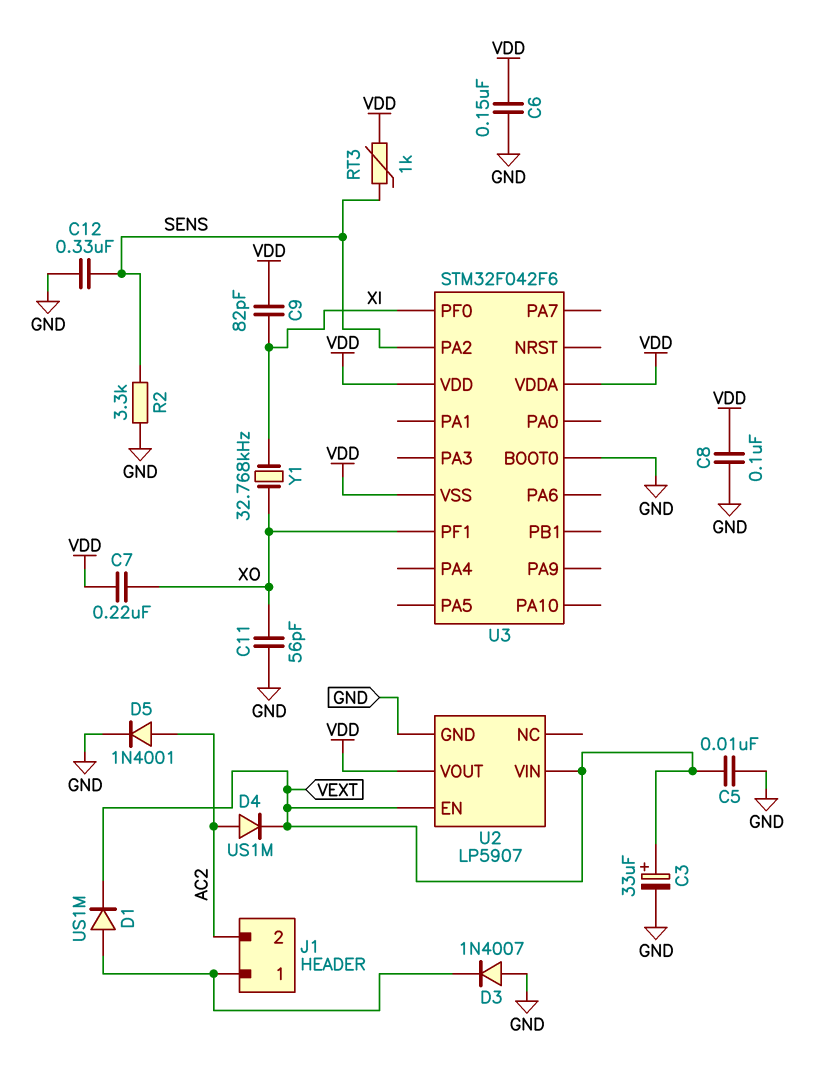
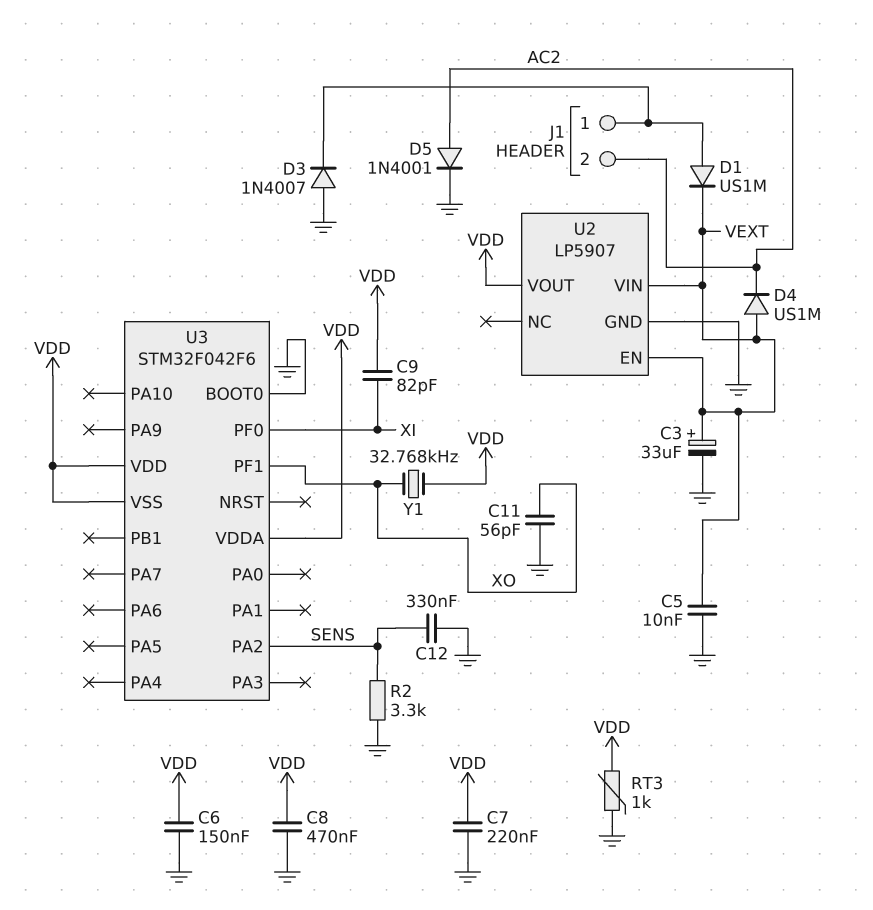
C7: 220nF (VDD, XO) -> 220nF (GND, VDD)
C8: 100nF (GND, VDD) -> 470nF (GND, VDD)
D4: diode US1M (A AC2, K VEXT) -> diode US1M (A VEXT, K AC2)
RT3: 1k (SENS, VDD) -> 1k (GND, VDD)
Y1: 32.768kHz (XI, XO) -> 32.768kHz (VDD, XO)

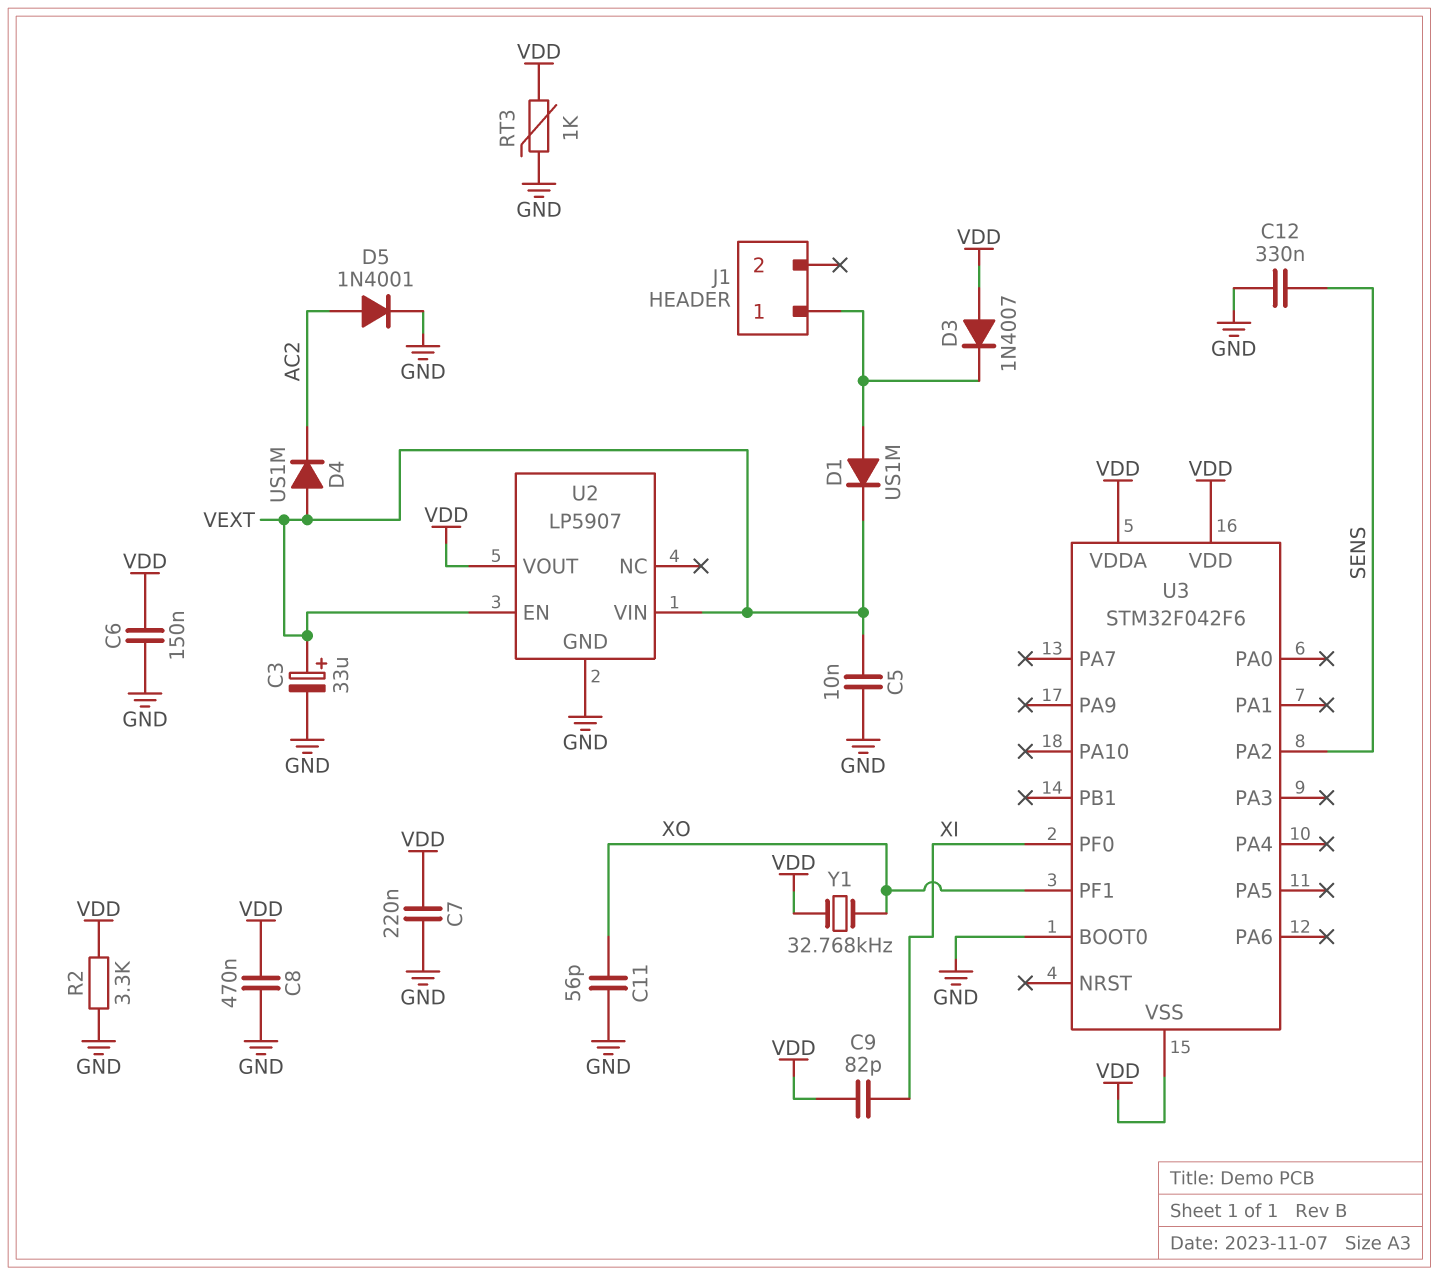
D3: diode 1N4007 (A GND, K J1/1) -> diode 1N4007 (A VDD, K J1/1)
J1 pin 2: AC2 -> none
R2: 3.3k (GND, SENS) -> 3.3k (GND, VDD)

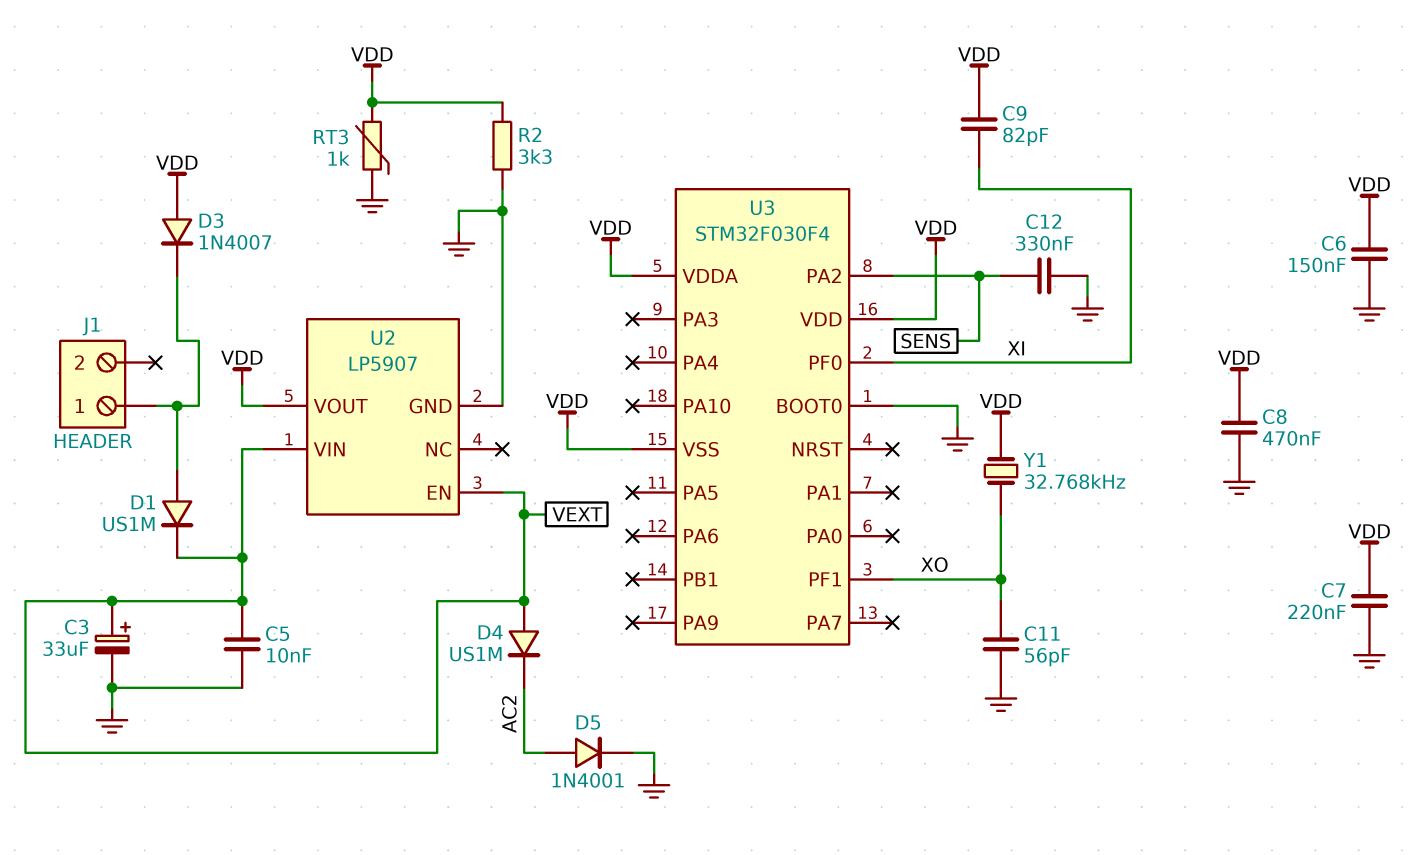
U3: STM32F042F6 -> STM32F030F4

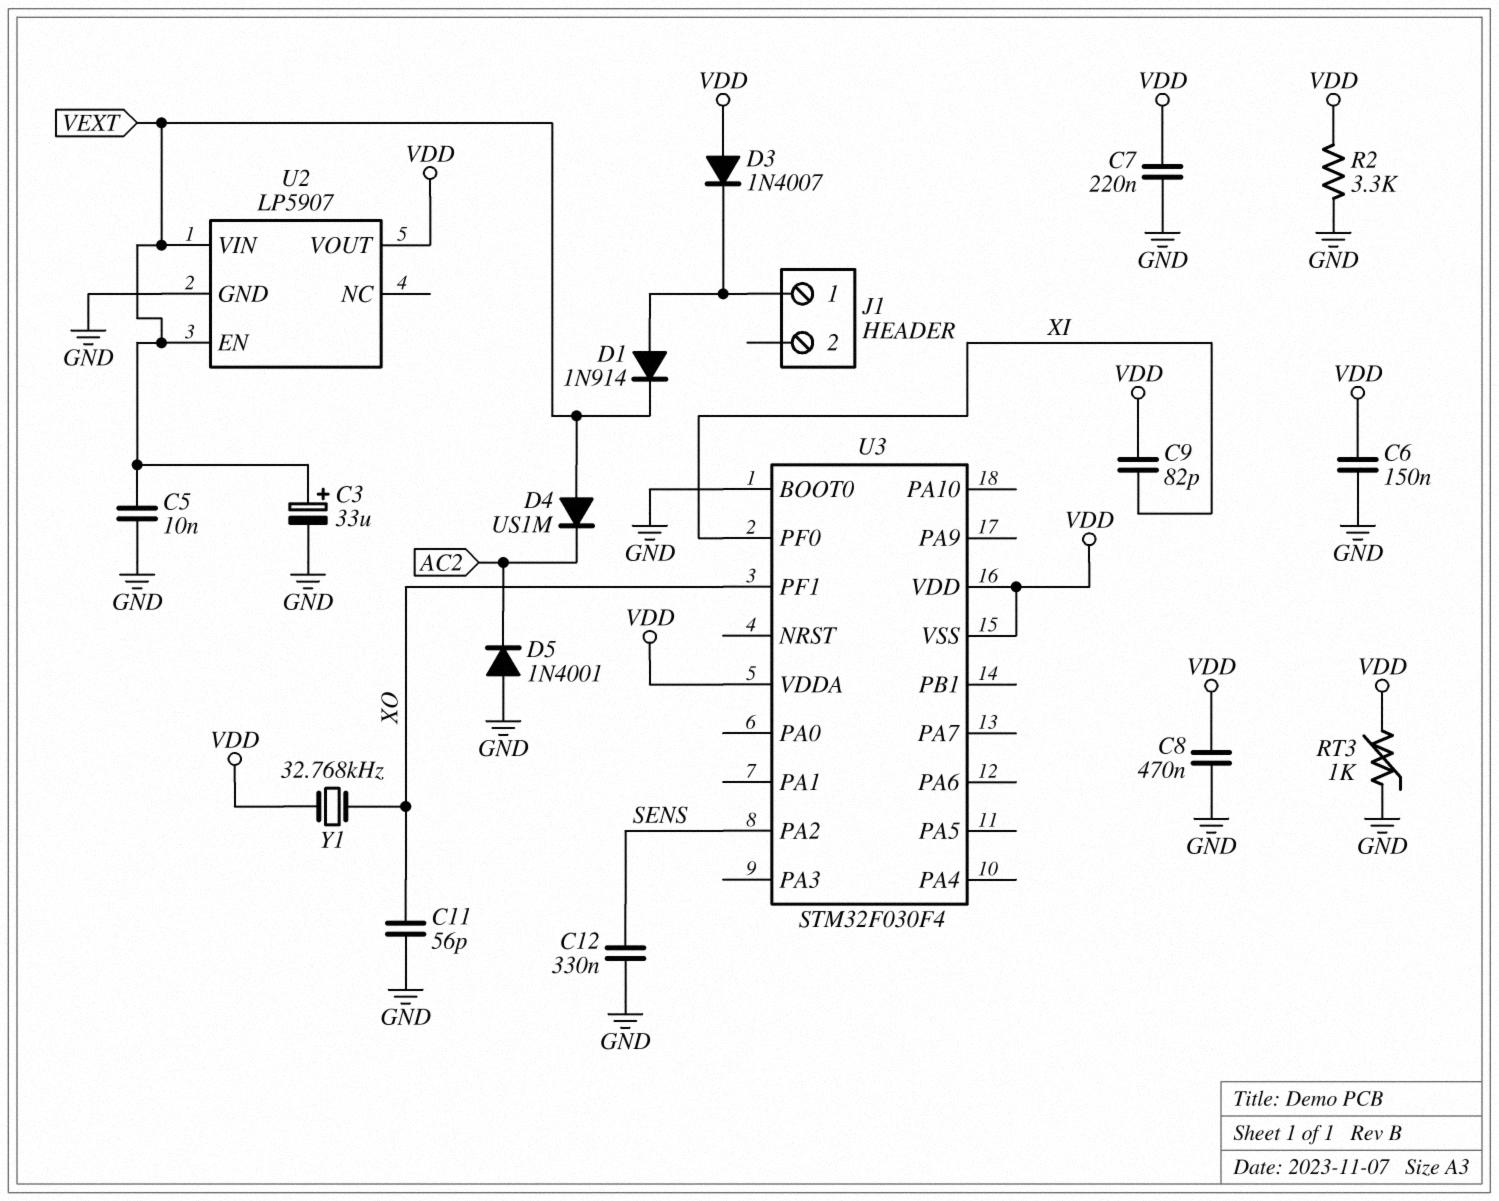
D1: diode US1M (A J1/1, K VEXT) -> diode 1N914 (A J1/1, K VEXT)
D5: diode 1N4001 (A AC2, K GND) -> diode 1N4001 (A GND, K AC2)

